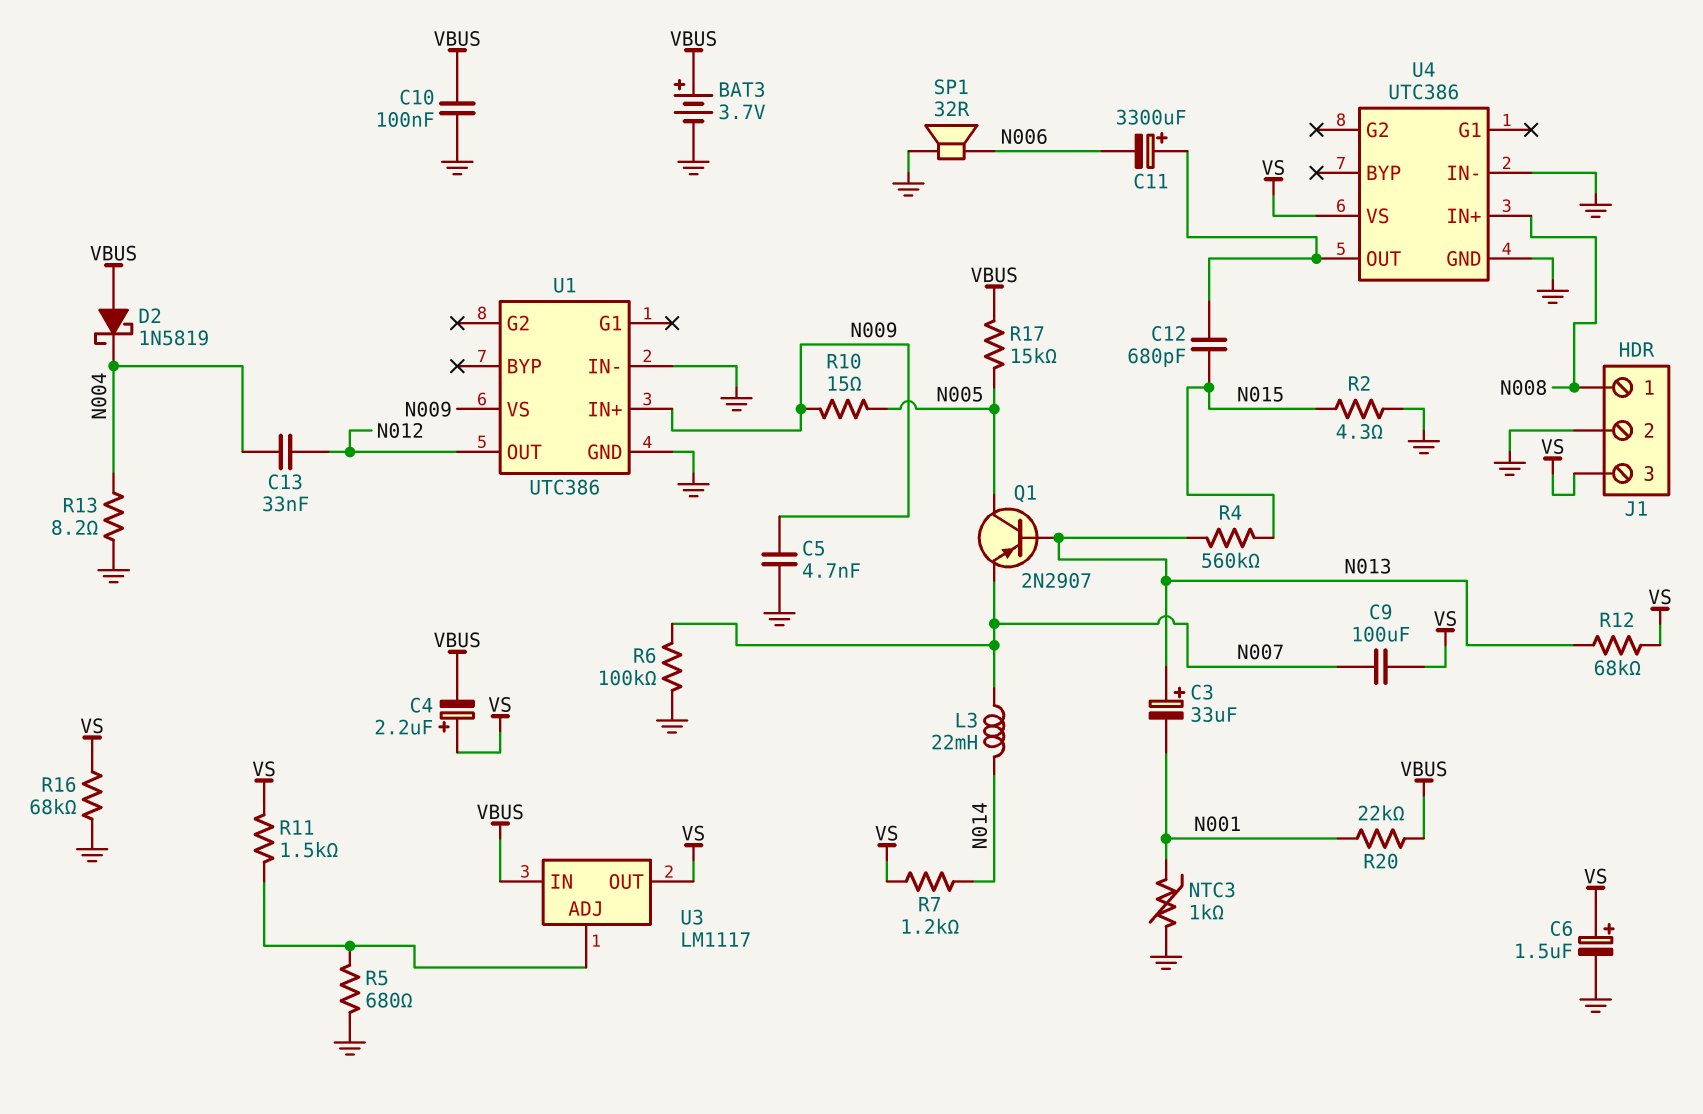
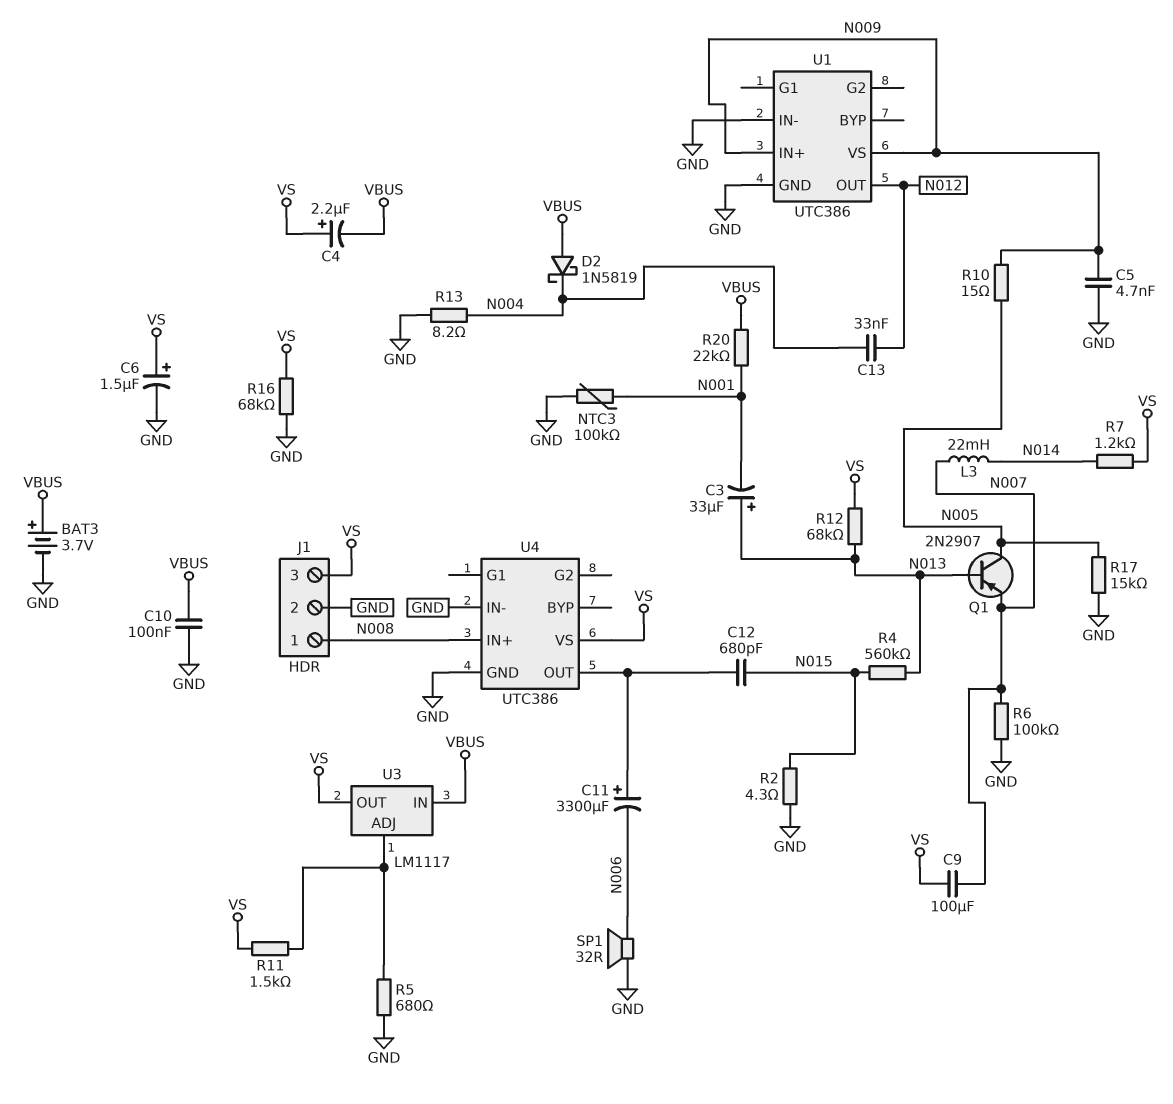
NTC3: 1k (GND, N001) -> 100k (GND, N001)
R17: 15k (N005, VBUS) -> 15k (GND, N005)

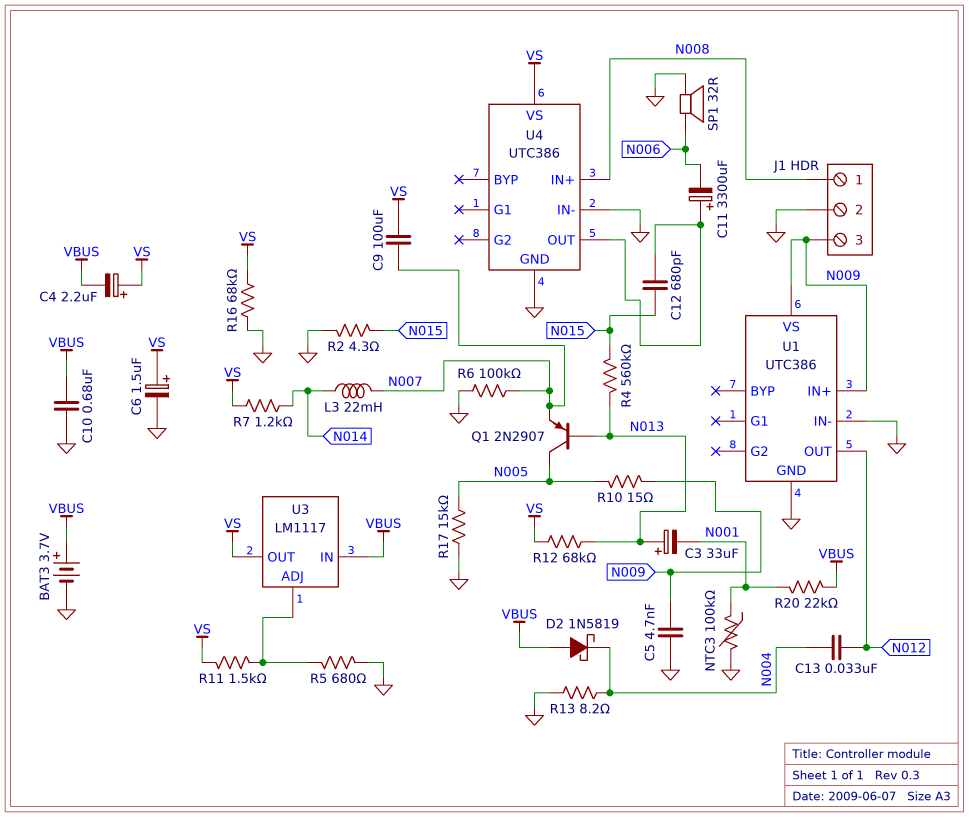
C10: 100nF (GND, VBUS) -> 680nF (GND, VBUS)
J1 pin 3: VS -> N009

